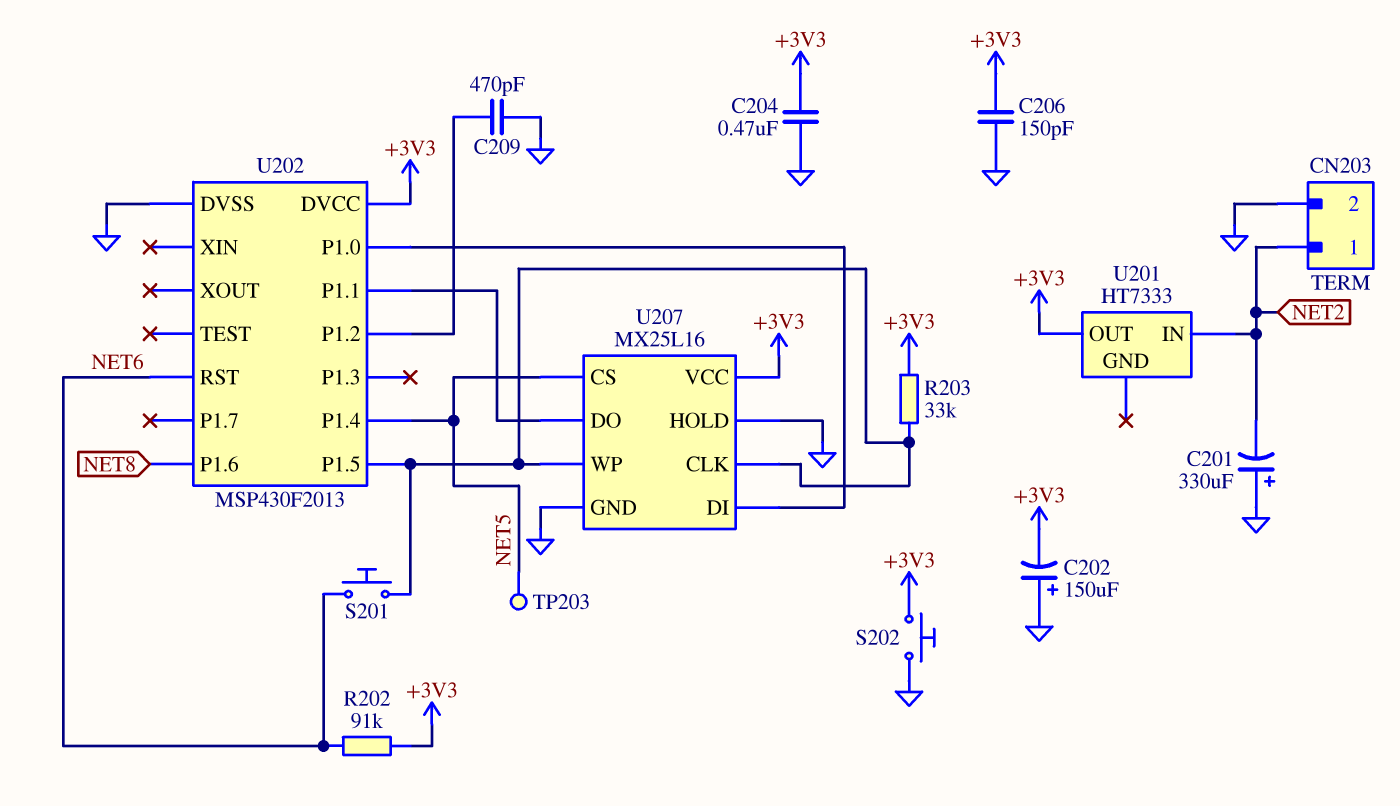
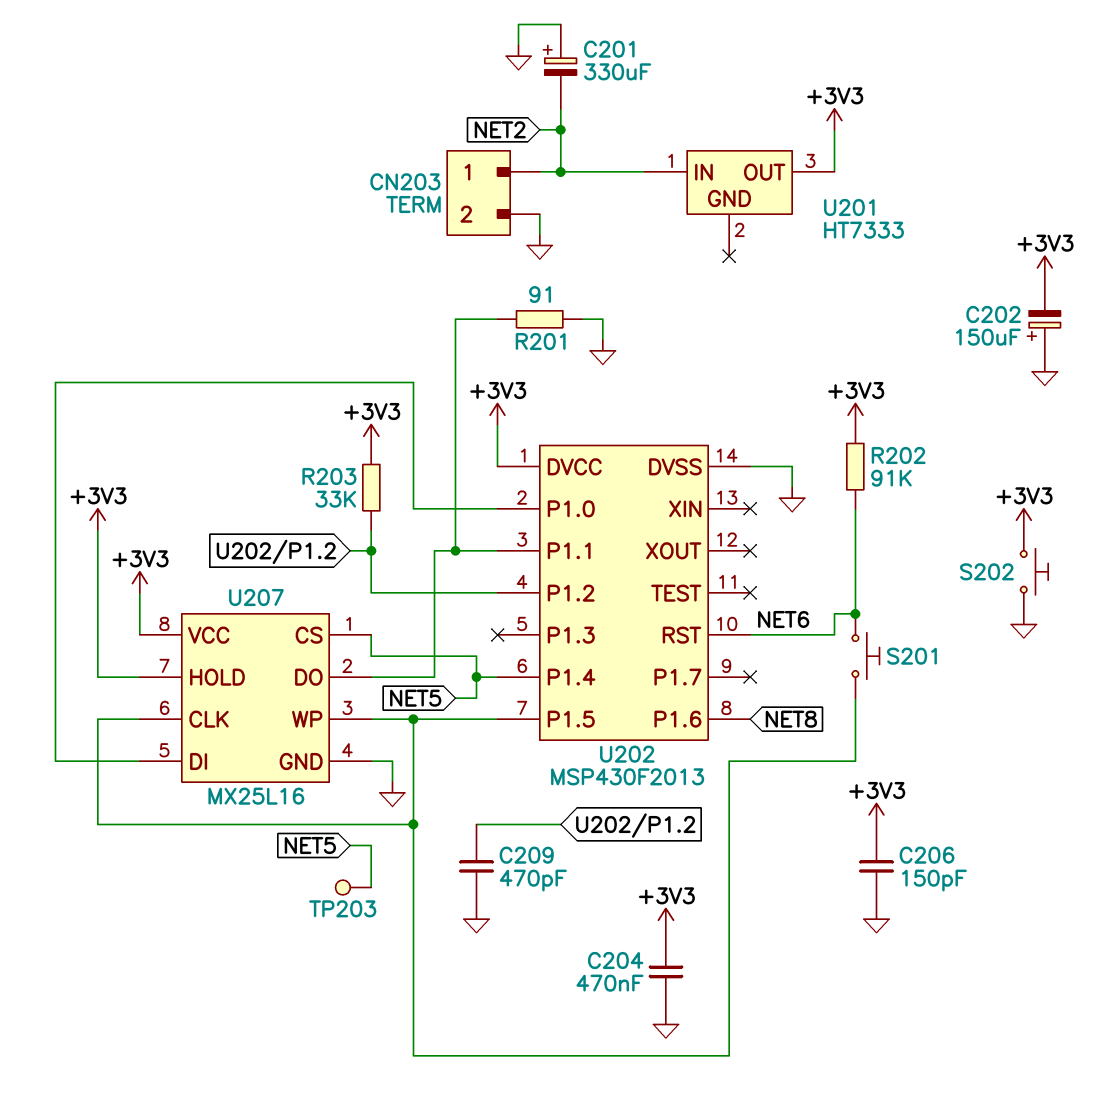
R201: none -> 91 (GND, U202/P1.1)
R203: 33k (+3V3, U202/P1.5) -> 33k (+3V3, U202/P1.2)
U207 pin HOLD: GND -> +3V3

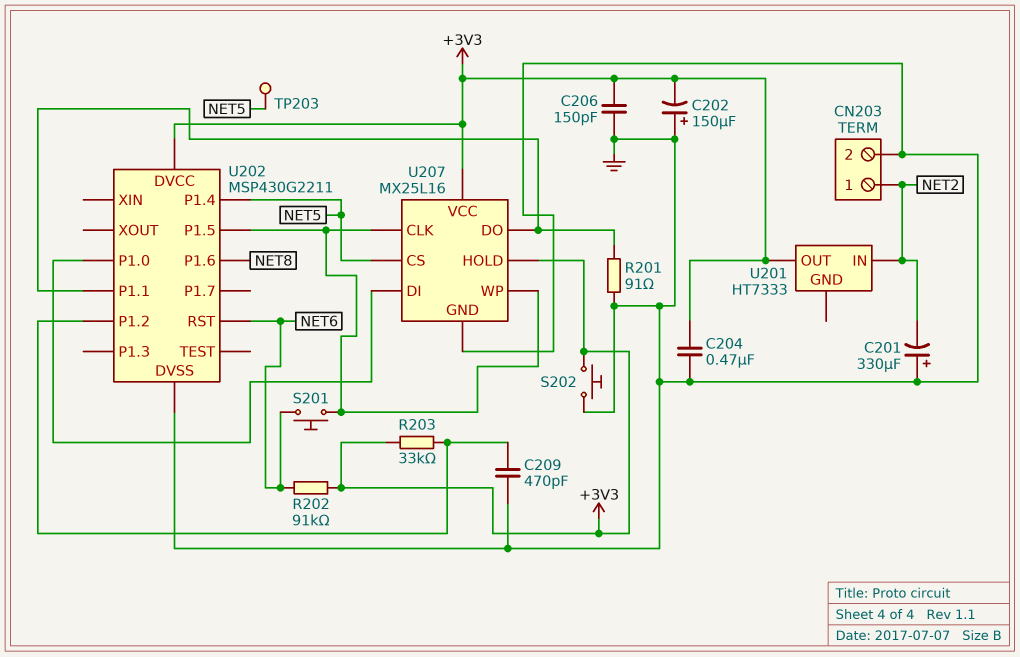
U202: MSP430F2013 -> MSP430G2211

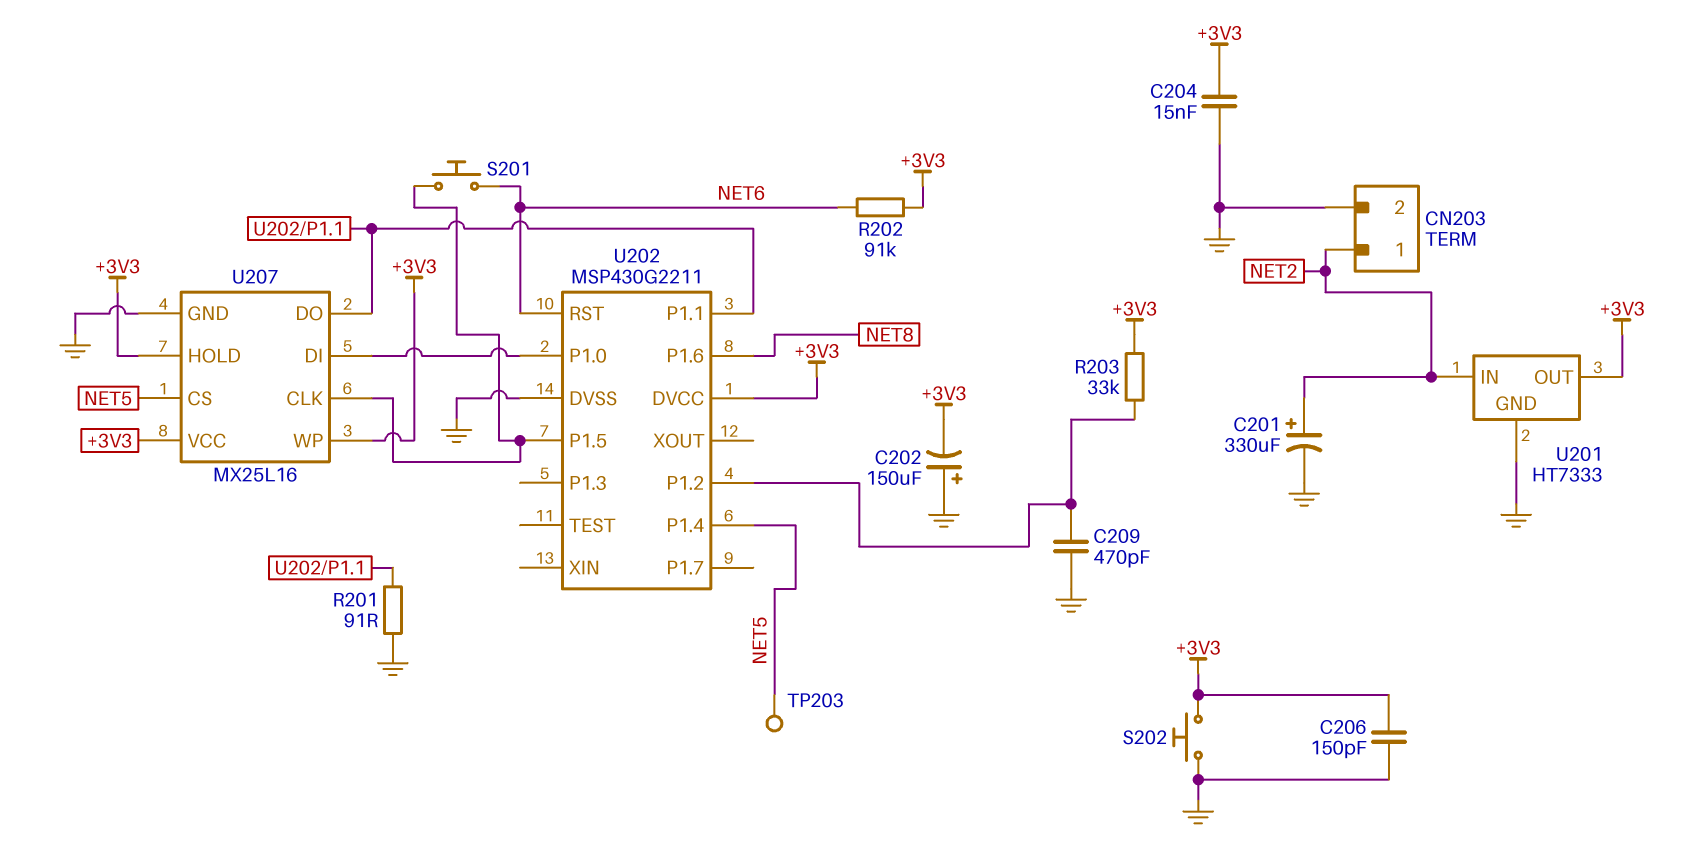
C201: 330uF (plus GND, minus NET2) -> 330uF (plus NET2, minus GND)
C204: 470nF (+3V3, GND) -> 15nF (+3V3, GND)
U201 pin GND: none -> GND
U207 pin WP: U202/P1.5 -> +3V3

